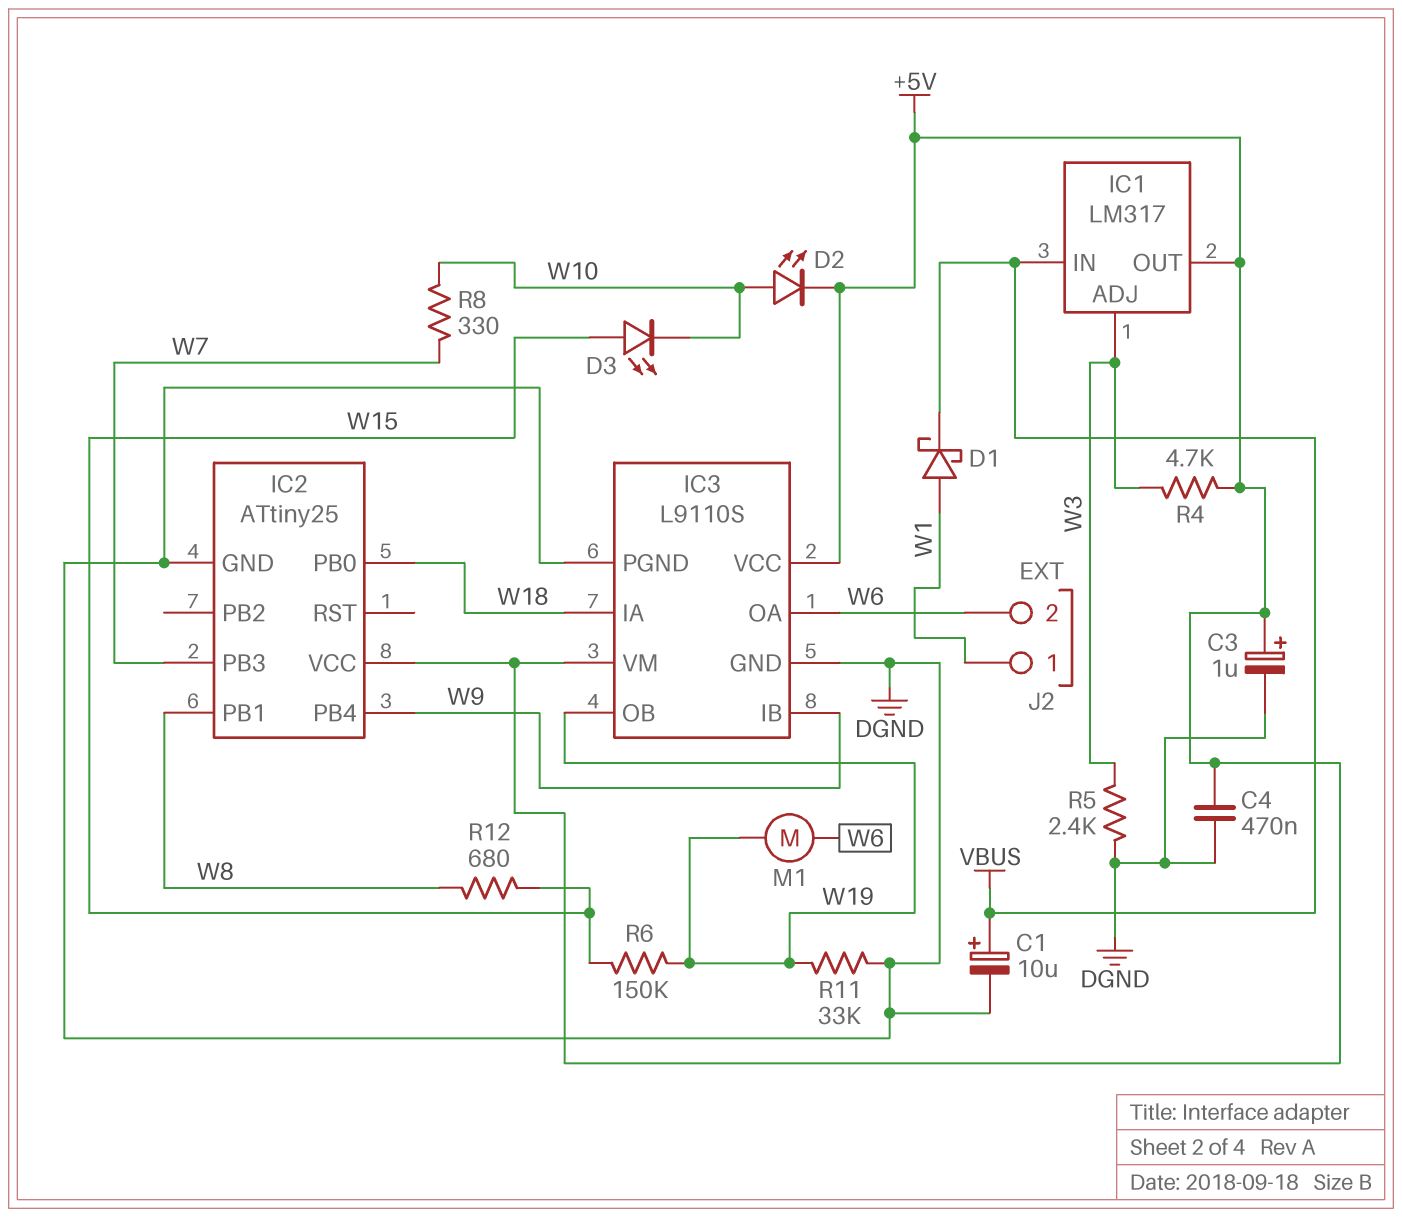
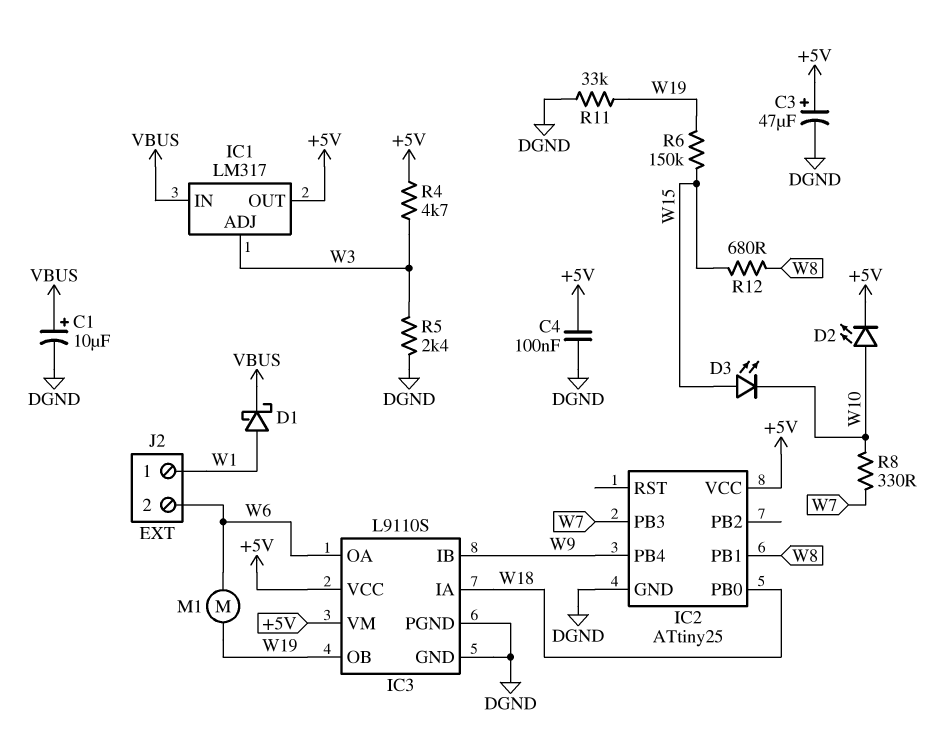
C3: 1uF (plus +5V, minus DGND) -> 47uF (plus +5V, minus DGND)
C4: 470nF (+5V, DGND) -> 100nF (+5V, DGND)

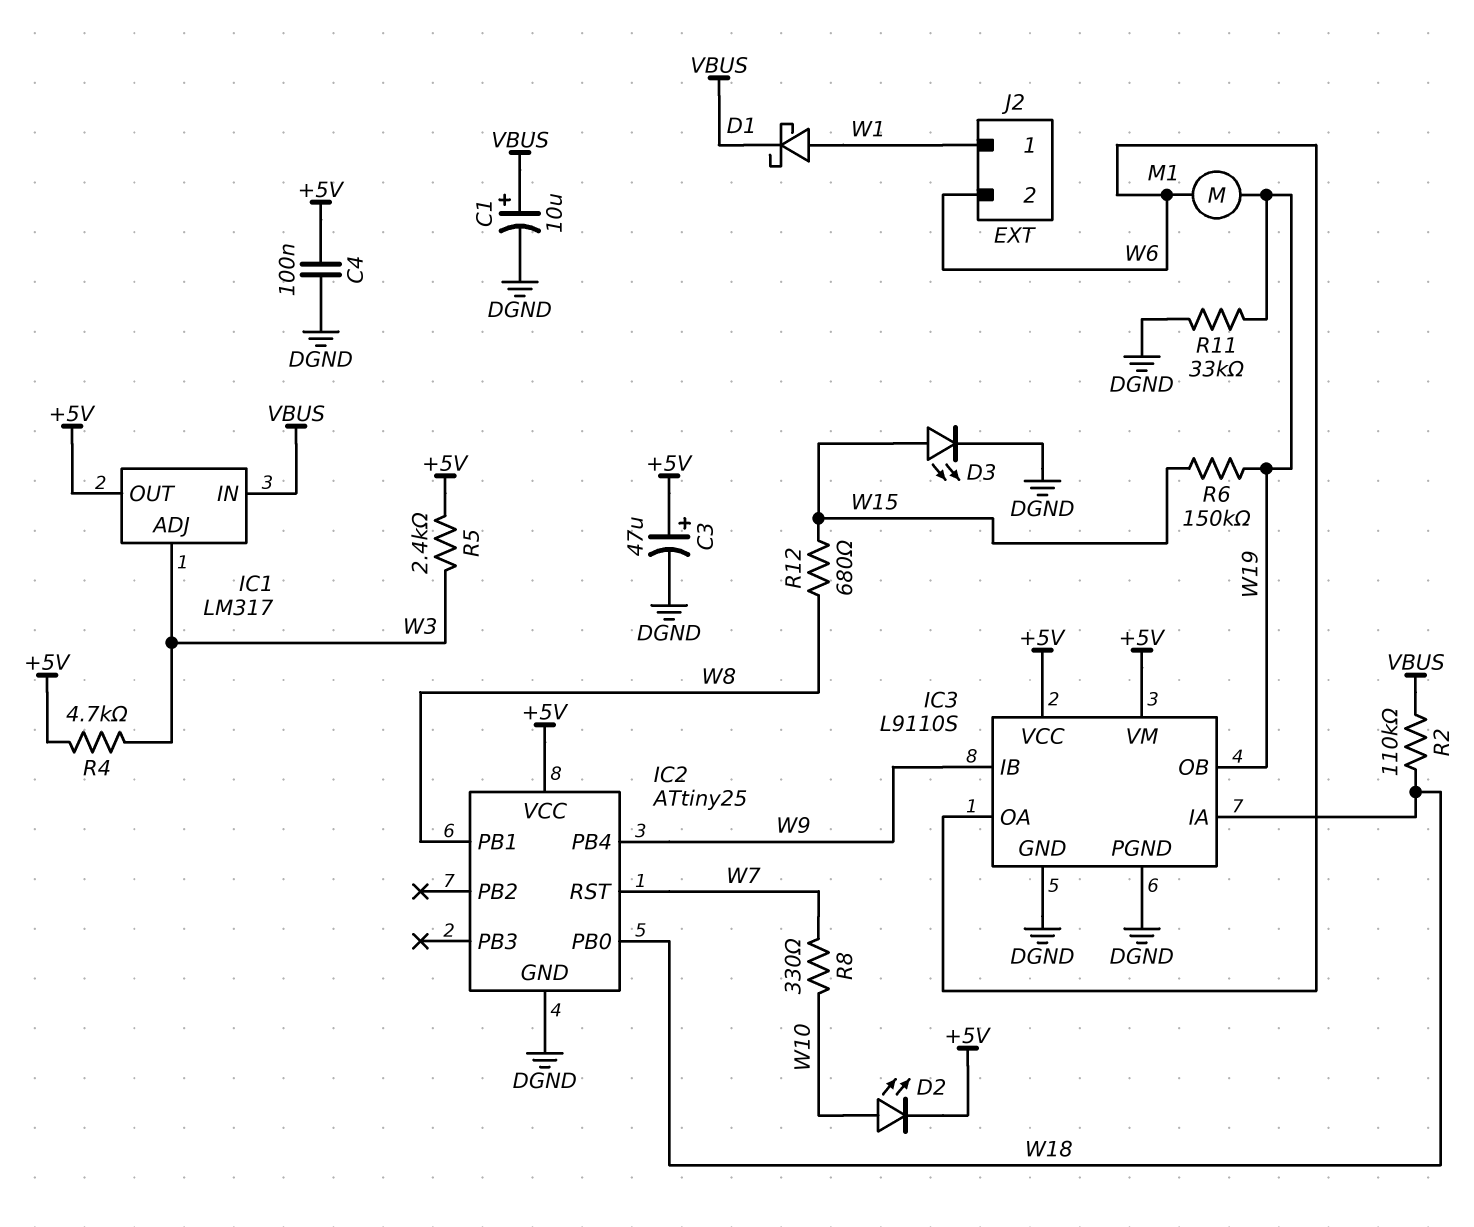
D3: LED (A W15, K W10) -> LED (A W15, K DGND)
IC2 pin PB3: W7 -> none
IC2 pin RST: none -> W7
R2: none -> 110k (VBUS, W18)
R5: 2.4k (DGND, W3) -> 2.4k (+5V, W3)

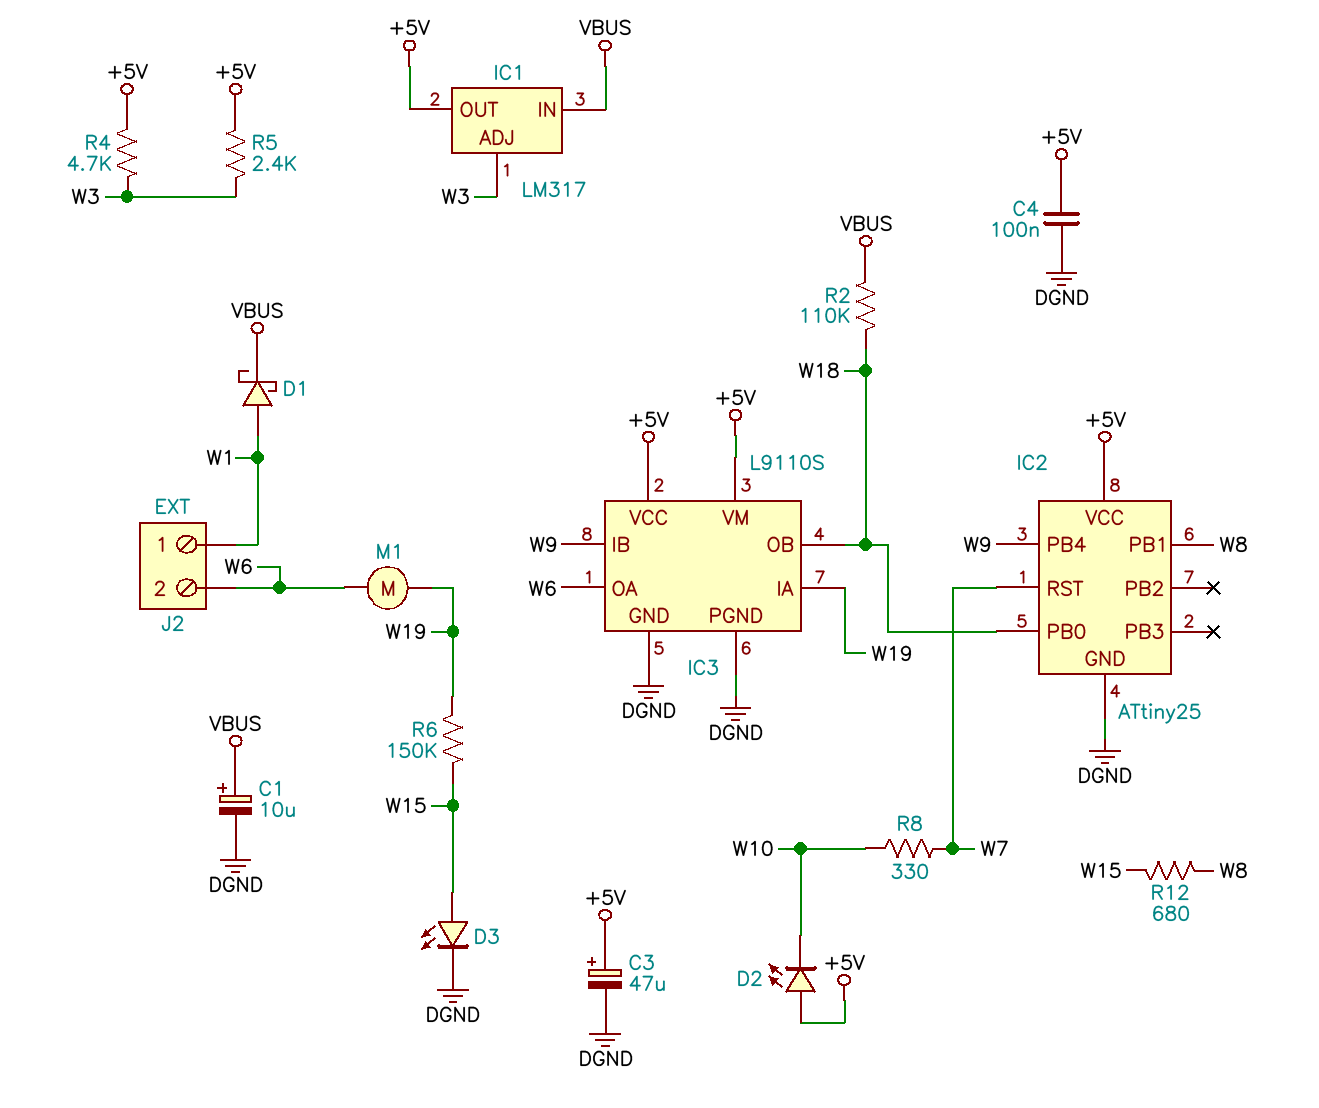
D2: LED (A W10, K +5V) -> LED (A +5V, K W10)
IC3 pin IA: W18 -> W19
IC3 pin OB: W19 -> W18
R11: 33k (DGND, W19) -> none

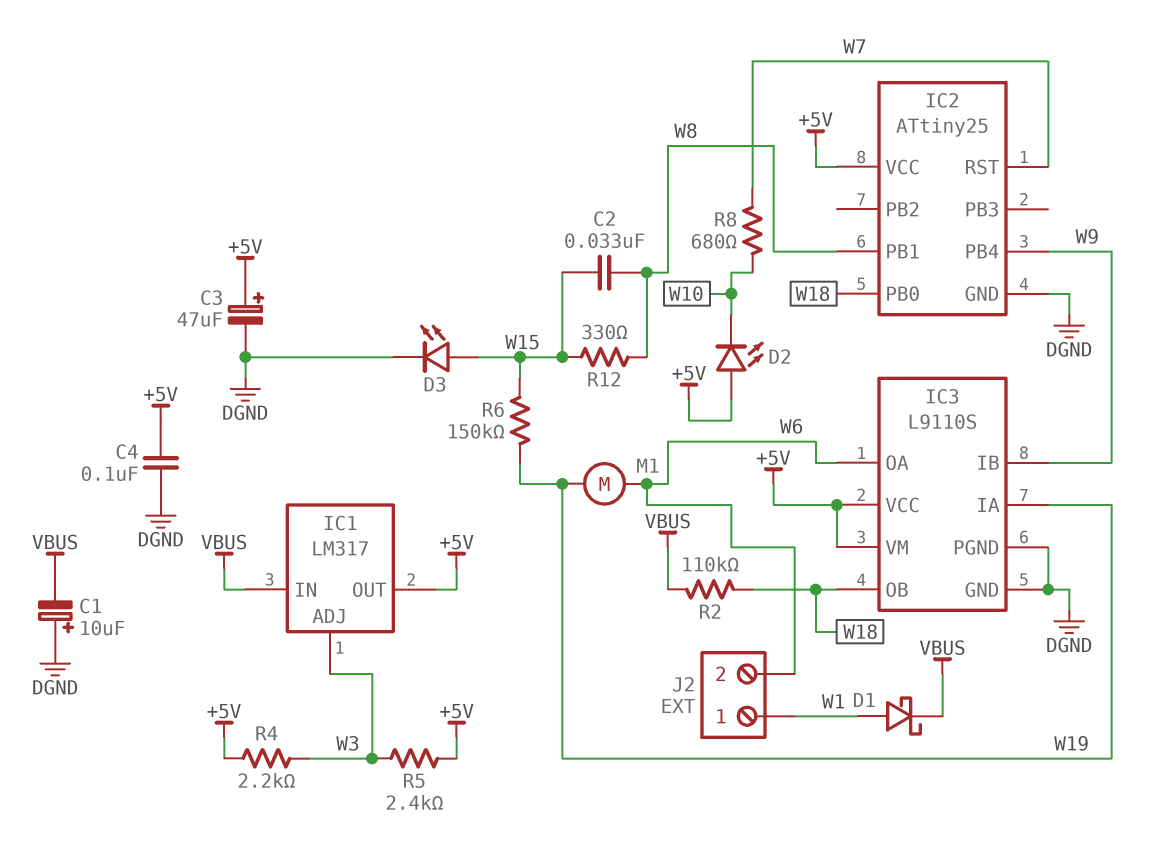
C1: 10uF (plus VBUS, minus DGND) -> 10uF (plus DGND, minus VBUS)
C2: none -> 33nF (W8, W15)
R4: 4.7k (+5V, W3) -> 2.2k (+5V, W3)
R8: 330 (W7, W10) -> 680 (W7, W10)
R12: 680 (W8, W15) -> 330 (W8, W15)

